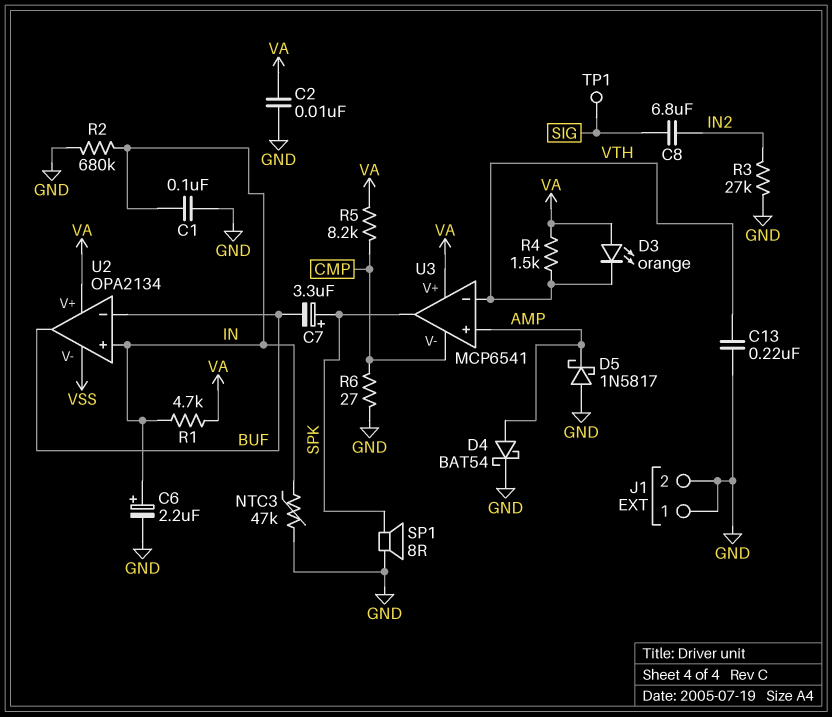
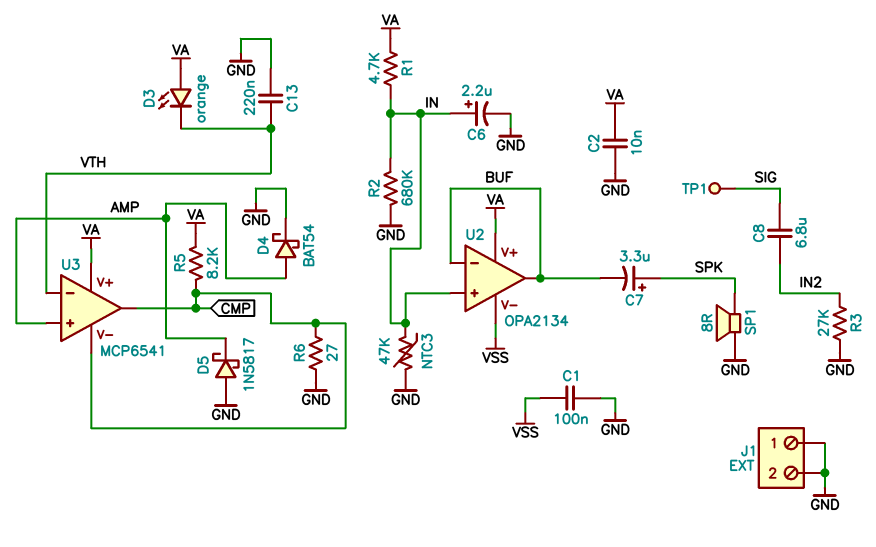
C1: 100nF (GND, IN) -> 100nF (GND, VSS)
R4: 1.5k (VA, VTH) -> none
U3 pin out: SPK -> CMP

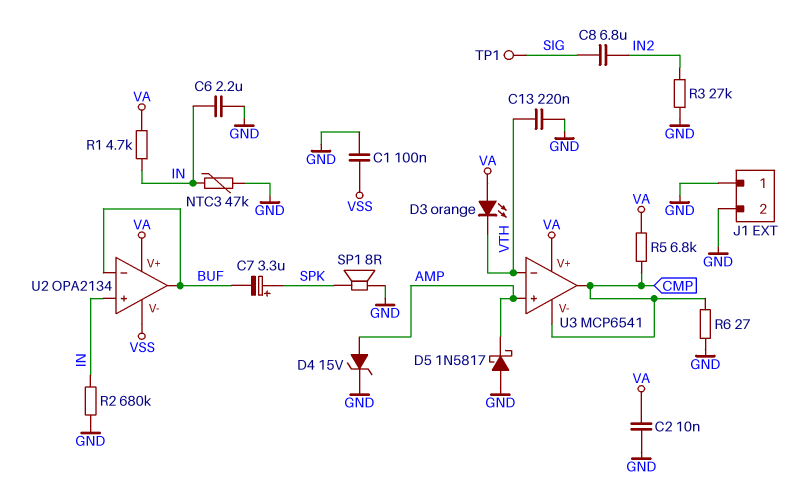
C6: 2.2uF (plus IN, minus GND) -> 2.2uF (GND, IN)
D4: schottky BAT54 (A AMP, K GND) -> zener 15V (A AMP, K GND)
R5: 8.2k (CMP, VA) -> 6.8k (CMP, VA)

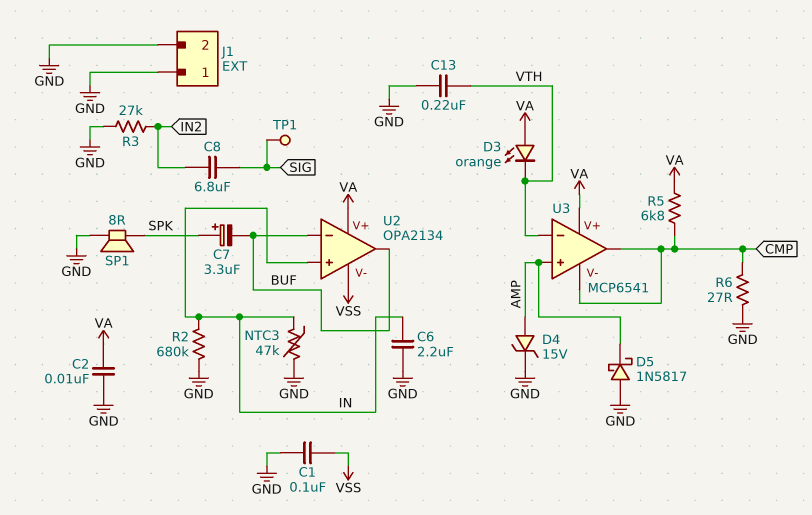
R1: 4.7k (IN, VA) -> none

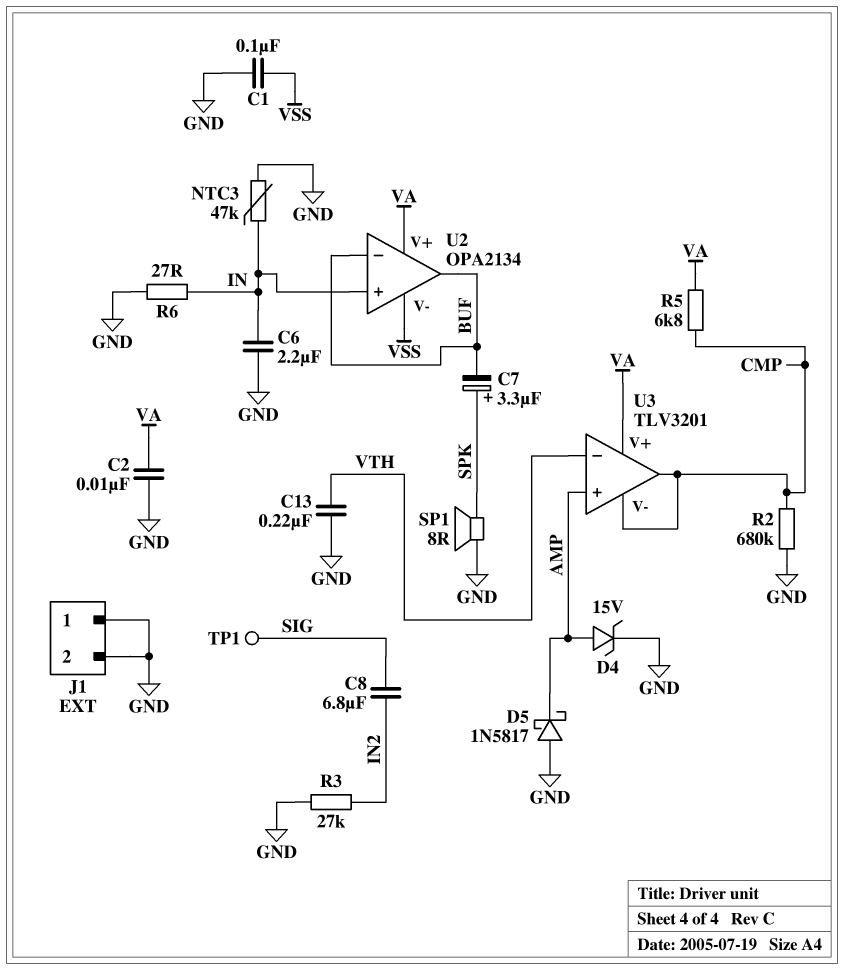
D3: LED orange (A VA, K VTH) -> none
R2: 680k (GND, IN) -> 680k (CMP, GND)
R6: 27 (CMP, GND) -> 27 (GND, IN)
U3: MCP6541 -> TLV3201

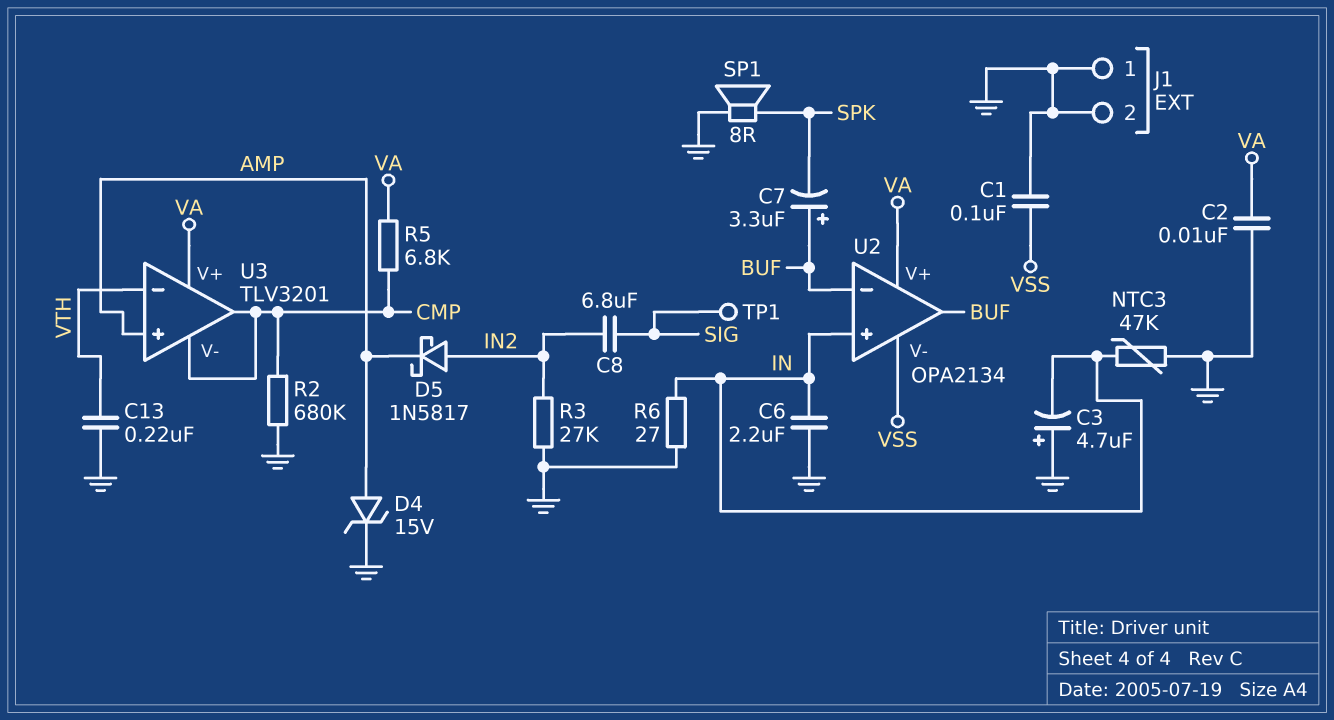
C3: none -> 4.7uF (plus GND, minus IN)
C7: 3.3uF (plus SPK, minus BUF) -> 3.3uF (plus BUF, minus SPK)
D5: schottky 1N5817 (A GND, K AMP) -> schottky 1N5817 (A IN2, K AMP)

